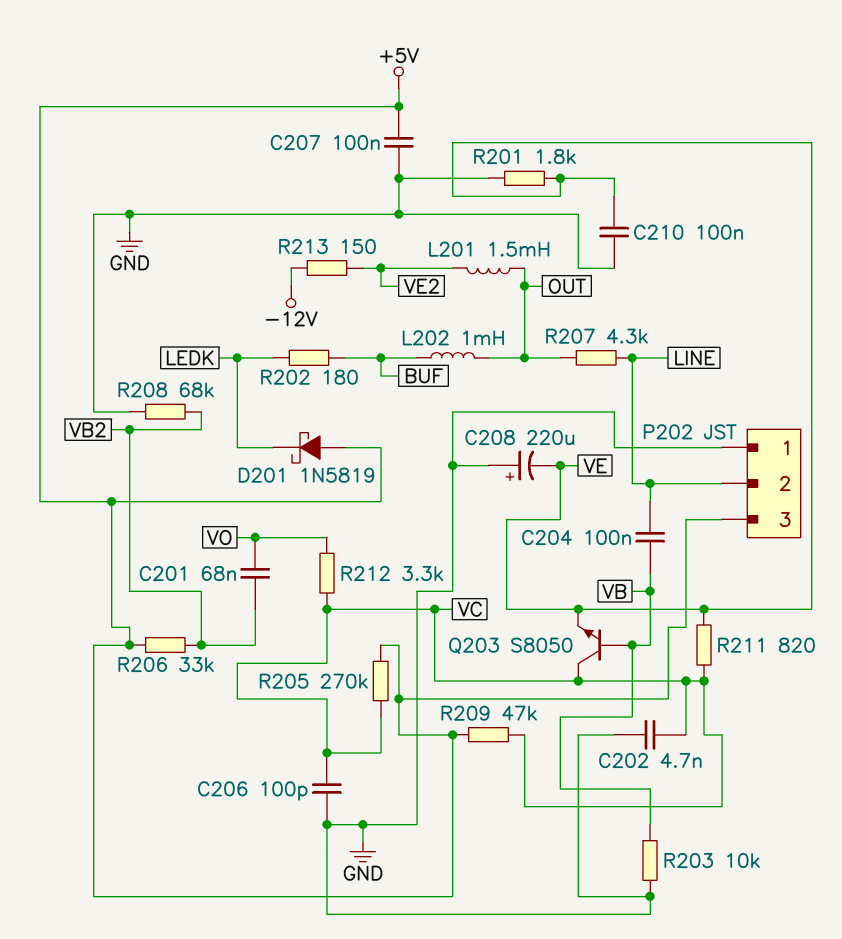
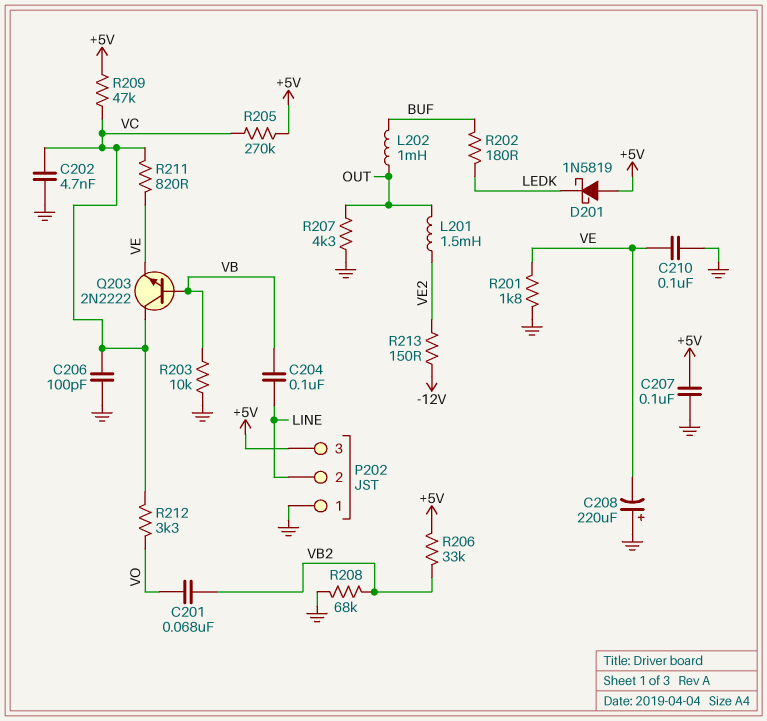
Q203: NPN S8050 (B VB, C VC, E VE) -> NPN 2N2222 (B VB, C VC, E VE)
R207: 4.3k (LINE, OUT) -> 4.3k (GND, OUT)

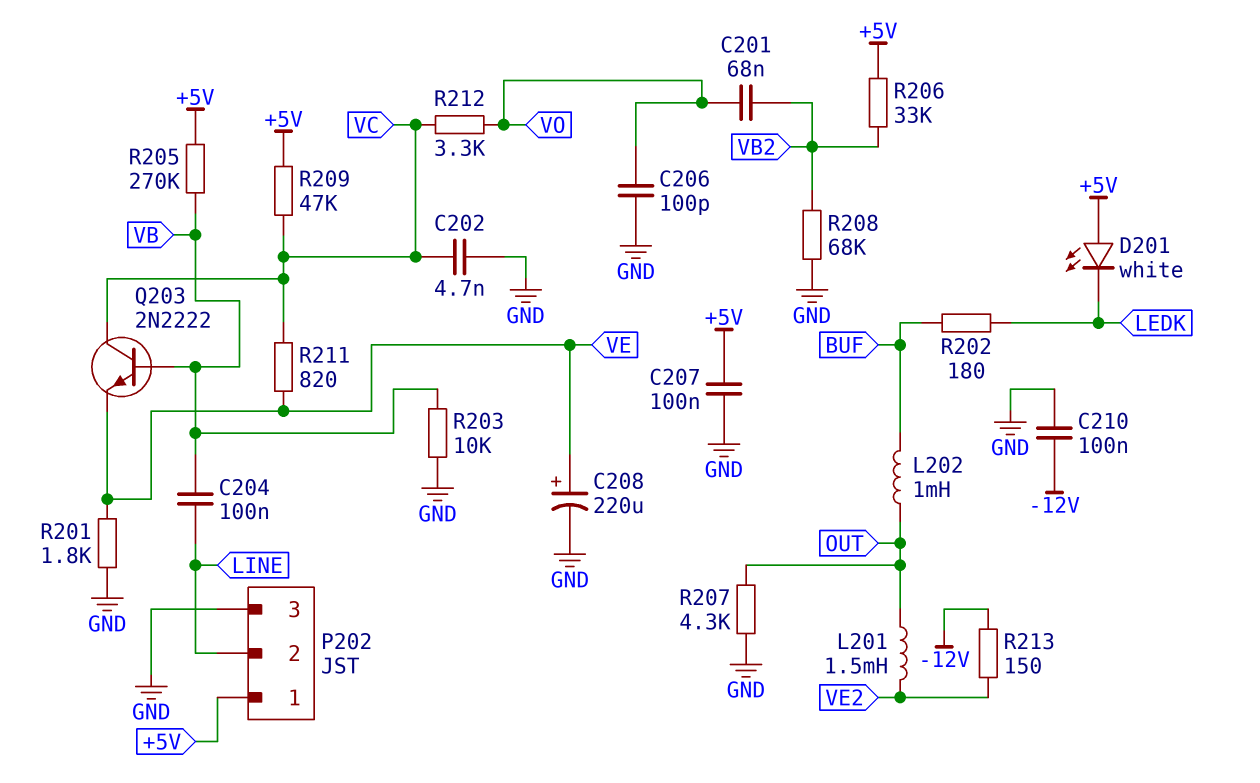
C206: 100pF (GND, VC) -> 100pF (GND, VO)
C208: 220uF (plus GND, minus VE) -> 220uF (plus VE, minus GND)
C210: 100nF (GND, VE) -> 100nF (-12V, GND)
D201: schottky 1N5819 (A +5V, K LEDK) -> LED white (A +5V, K LEDK)
P202 pin 1: GND -> +5V
P202 pin 3: +5V -> GND
R205: 270k (+5V, VC) -> 270k (+5V, VB)

